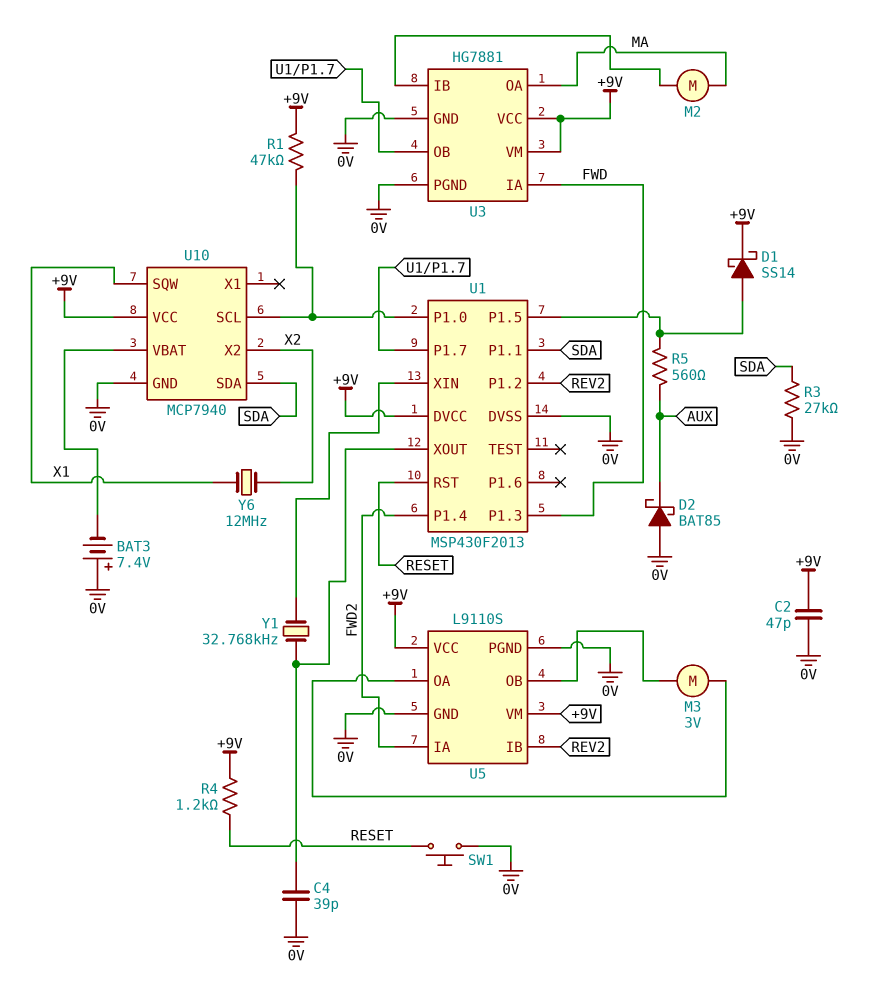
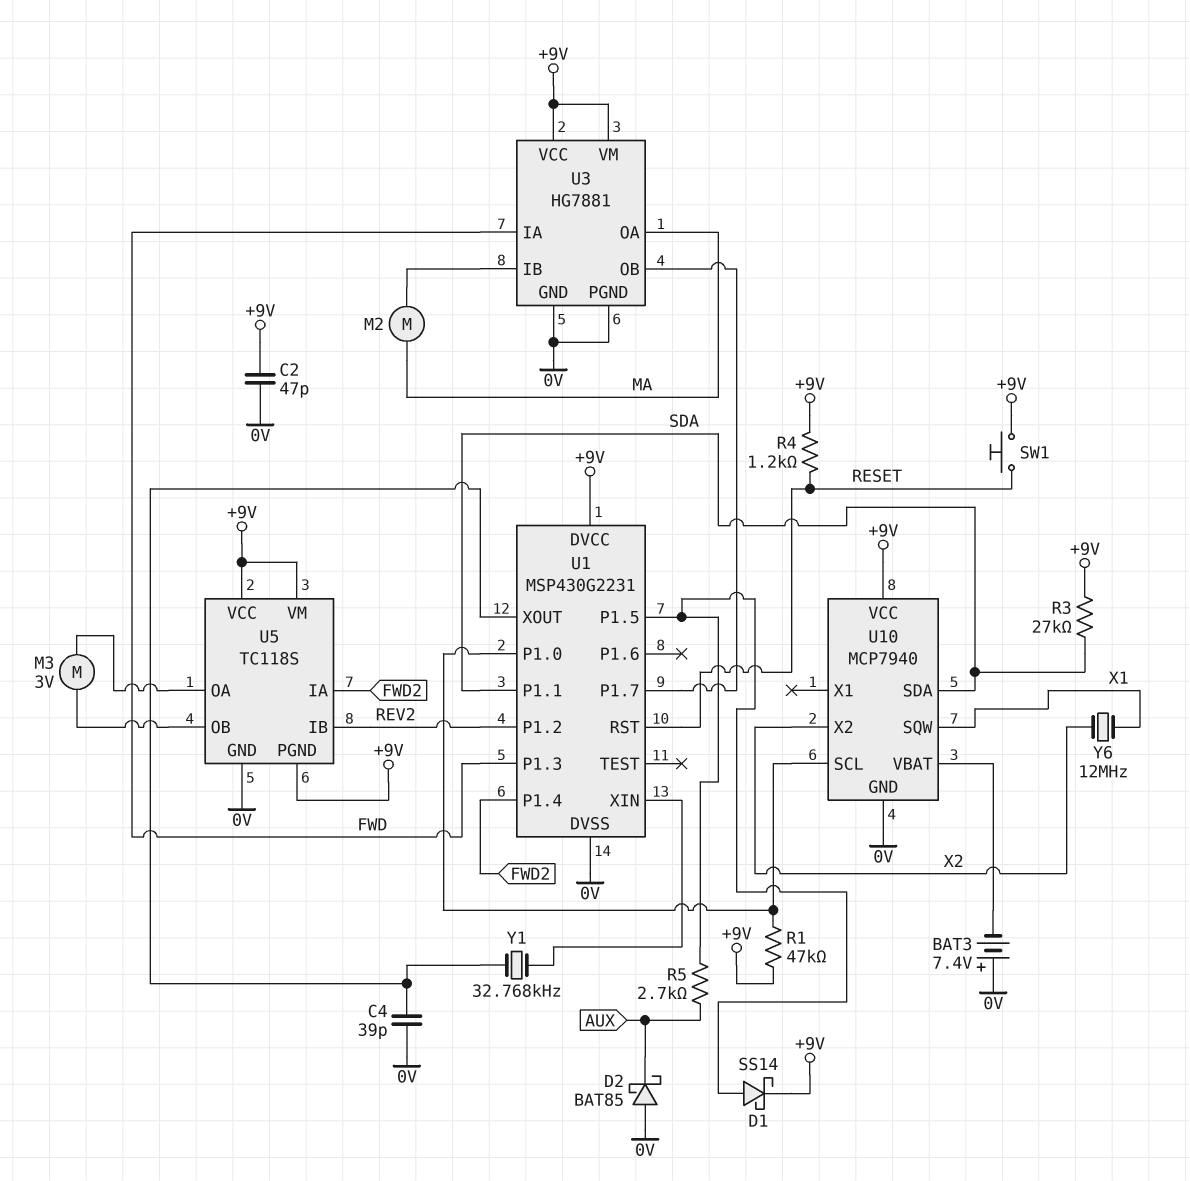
R3: 27k (0V, SDA) -> 27k (+9V, SDA)
R5: 560 (AUX, U1/P1.5) -> 2.7k (AUX, U1/P1.5)
SW1: button (0V, RESET) -> button (+9V, RESET)
U1: MSP430F2013 -> MSP430G2231
U5: L9110S -> TC118S
U5 pin PGND: 0V -> +9V

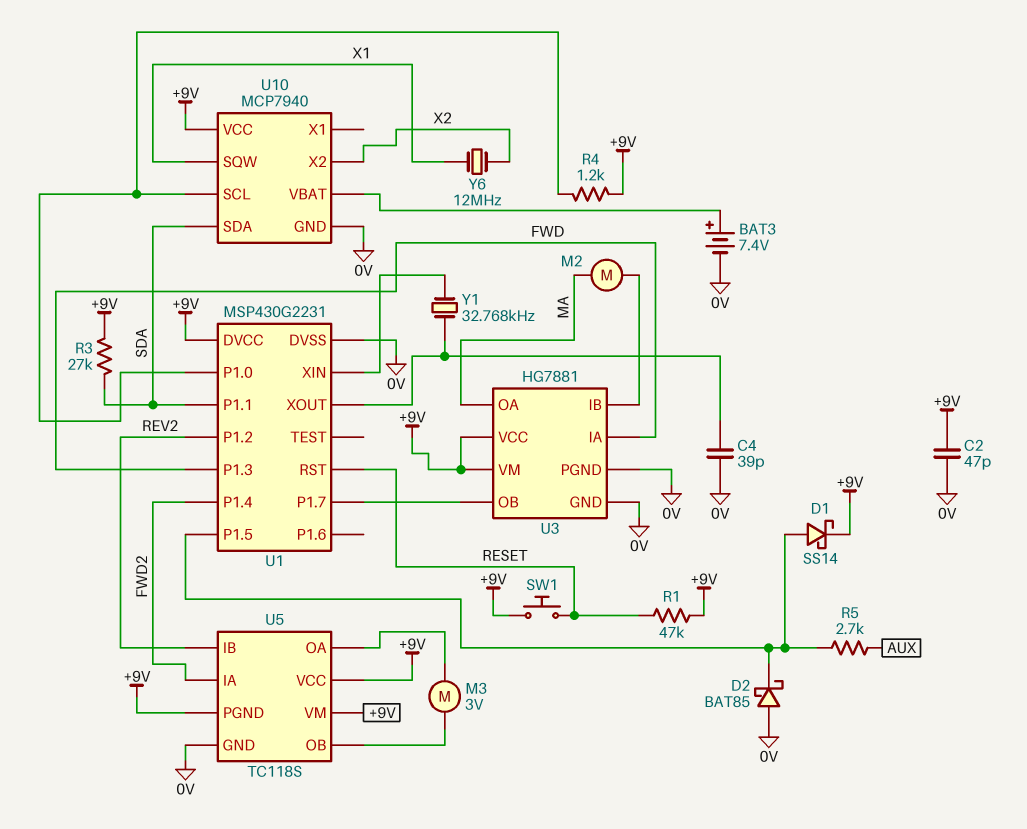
BAT3: 7.4V (plus 0V, minus U10/VBAT) -> 7.4V (plus U10/VBAT, minus 0V)
D2: schottky BAT85 (A 0V, K AUX) -> schottky BAT85 (A 0V, K U1/P1.5)
R1: 47k (+9V, U1/P1.0) -> 47k (+9V, RESET)
R4: 1.2k (+9V, RESET) -> 1.2k (+9V, U1/P1.0)

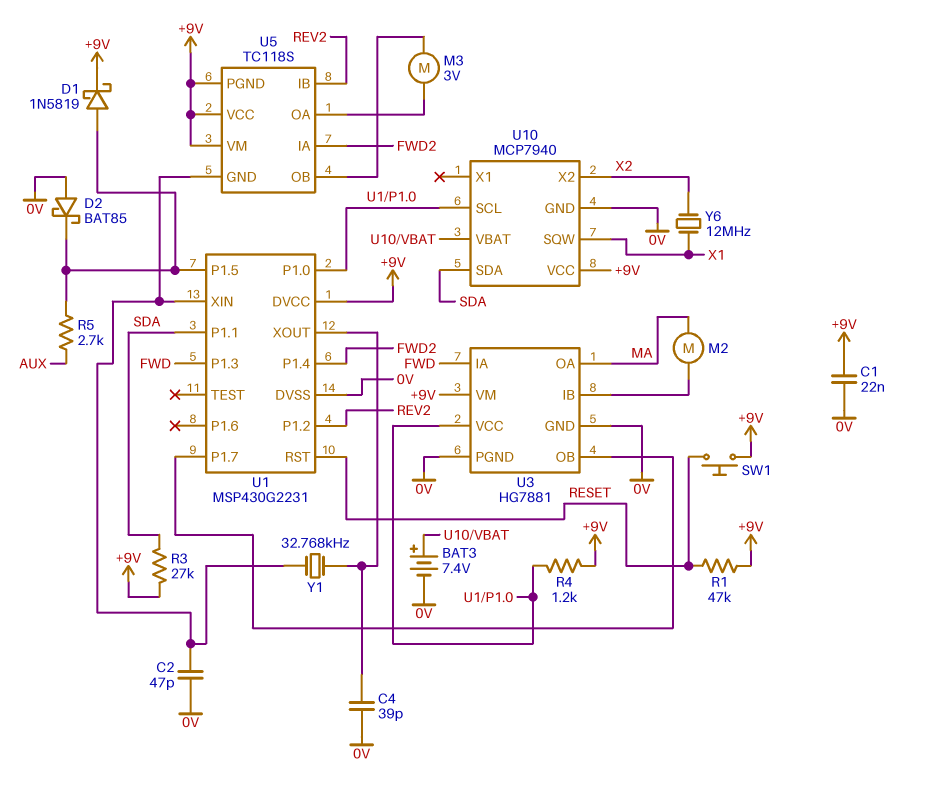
C1: none -> 22nF (+9V, 0V)
C2: 47pF (+9V, 0V) -> 47pF (0V, U1/XIN)
D1: schottky SS14 (A U1/P1.5, K +9V) -> schottky 1N5819 (A U1/P1.5, K +9V)
U3 pin VCC: +9V -> U1/P1.0
U5 pin GND: 0V -> U1/XIN

